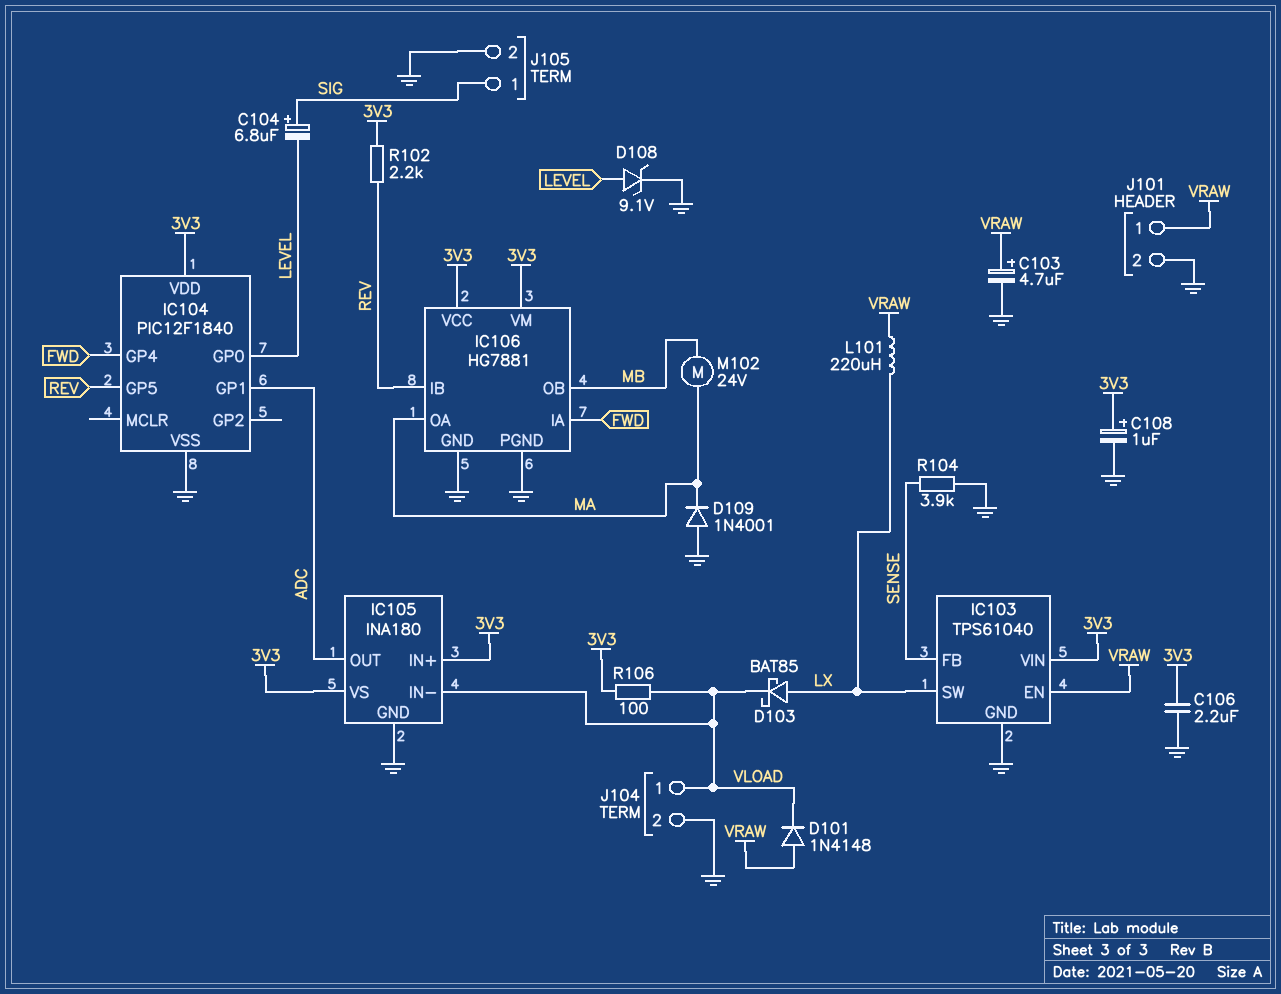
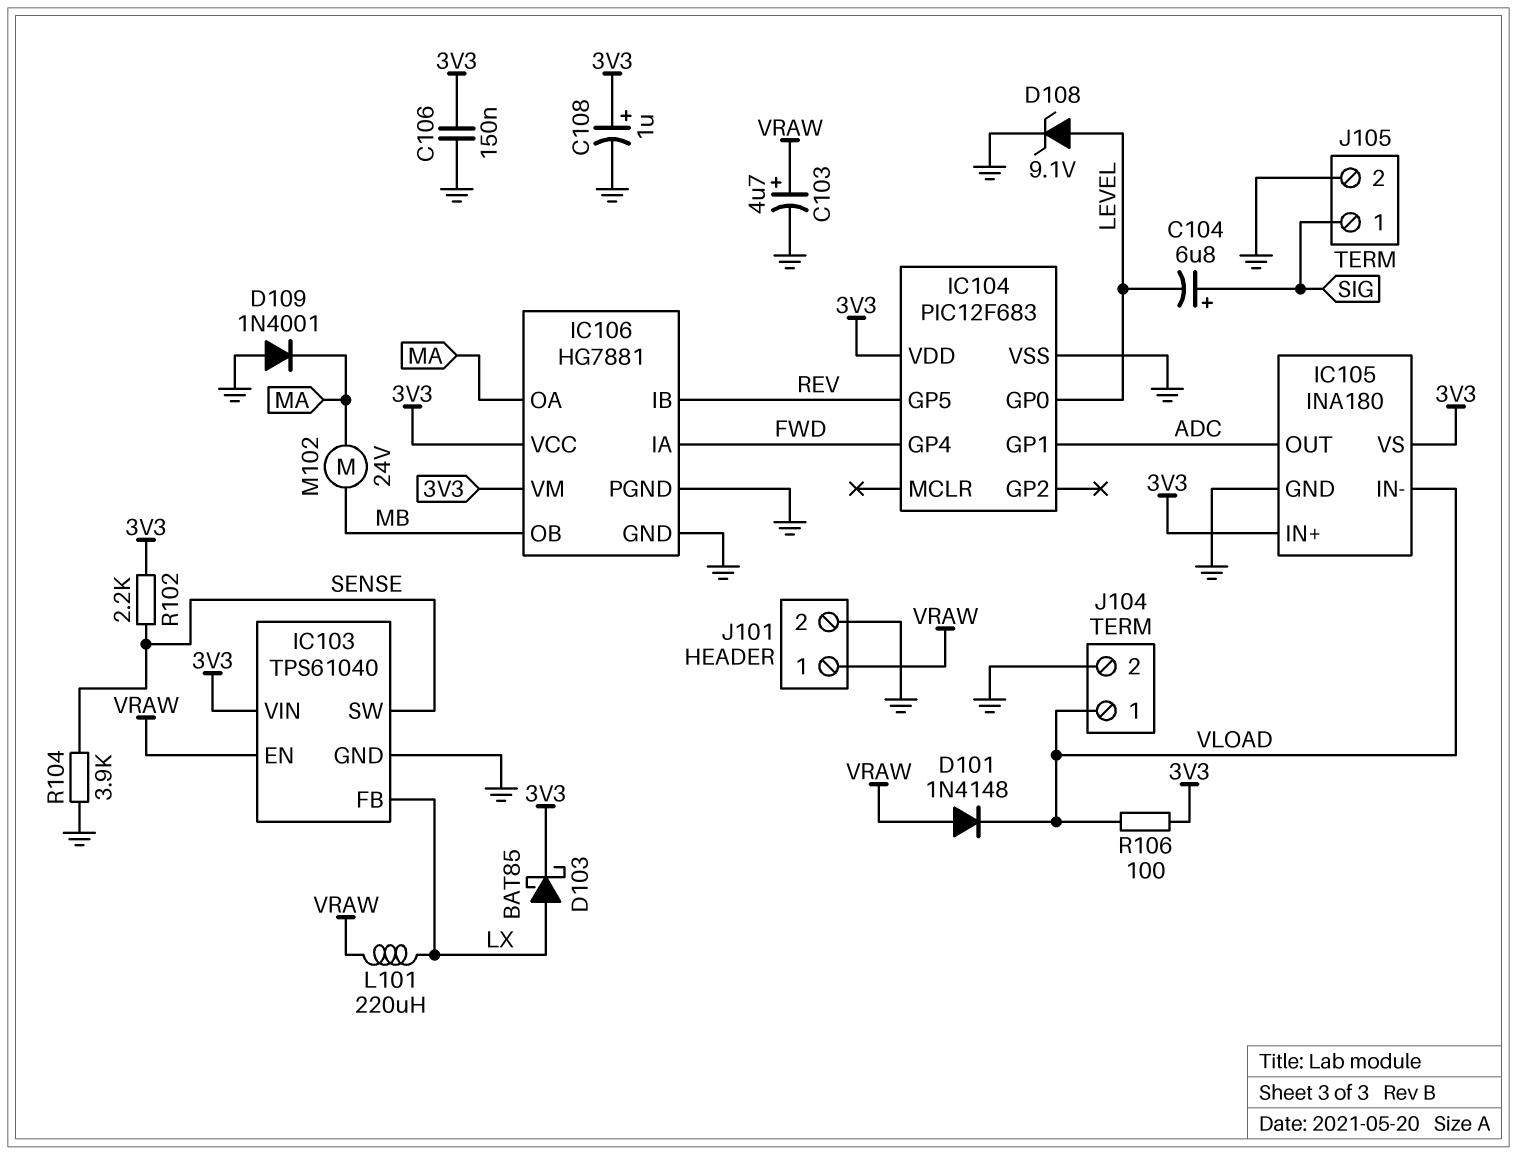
C106: 2.2uF (3V3, GND) -> 150nF (3V3, GND)
D103: schottky BAT85 (A LX, K VLOAD) -> schottky BAT85 (A LX, K 3V3)
IC103 pin FB: SENSE -> LX
IC103 pin SW: LX -> SENSE
IC104: PIC12F1840 -> PIC12F683
R102: 2.2k (3V3, REV) -> 2.2k (3V3, SENSE)

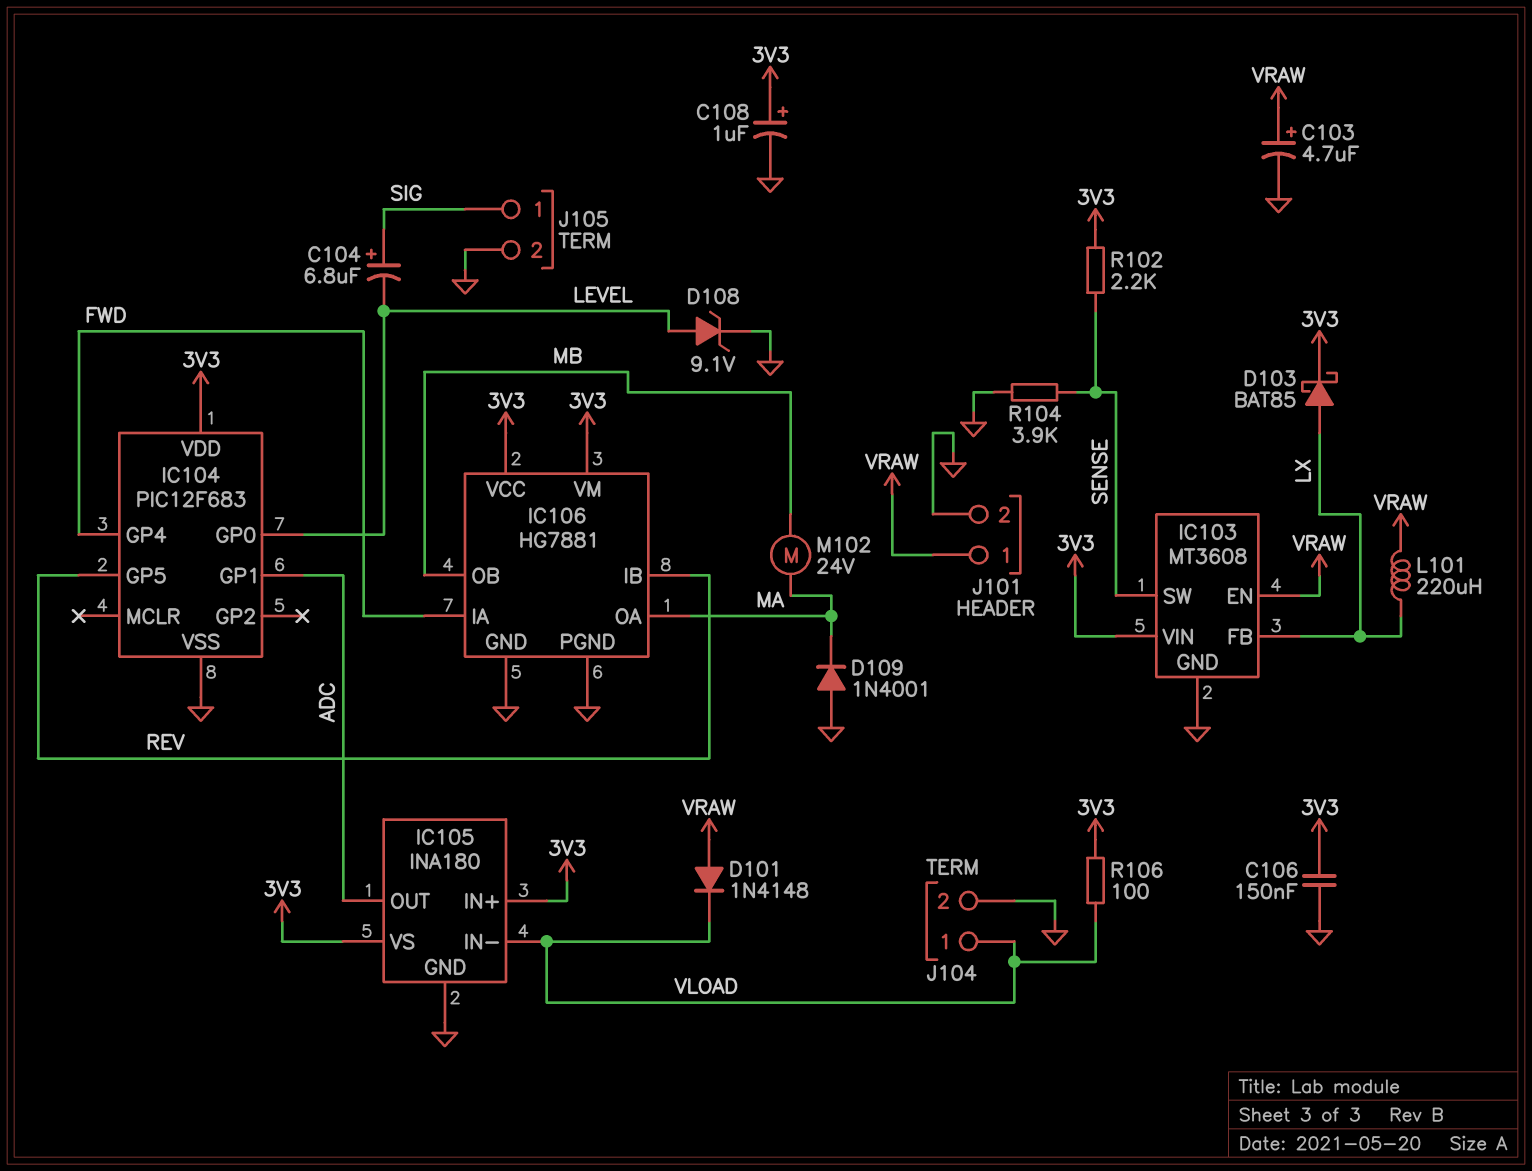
IC103: TPS61040 -> MT3608

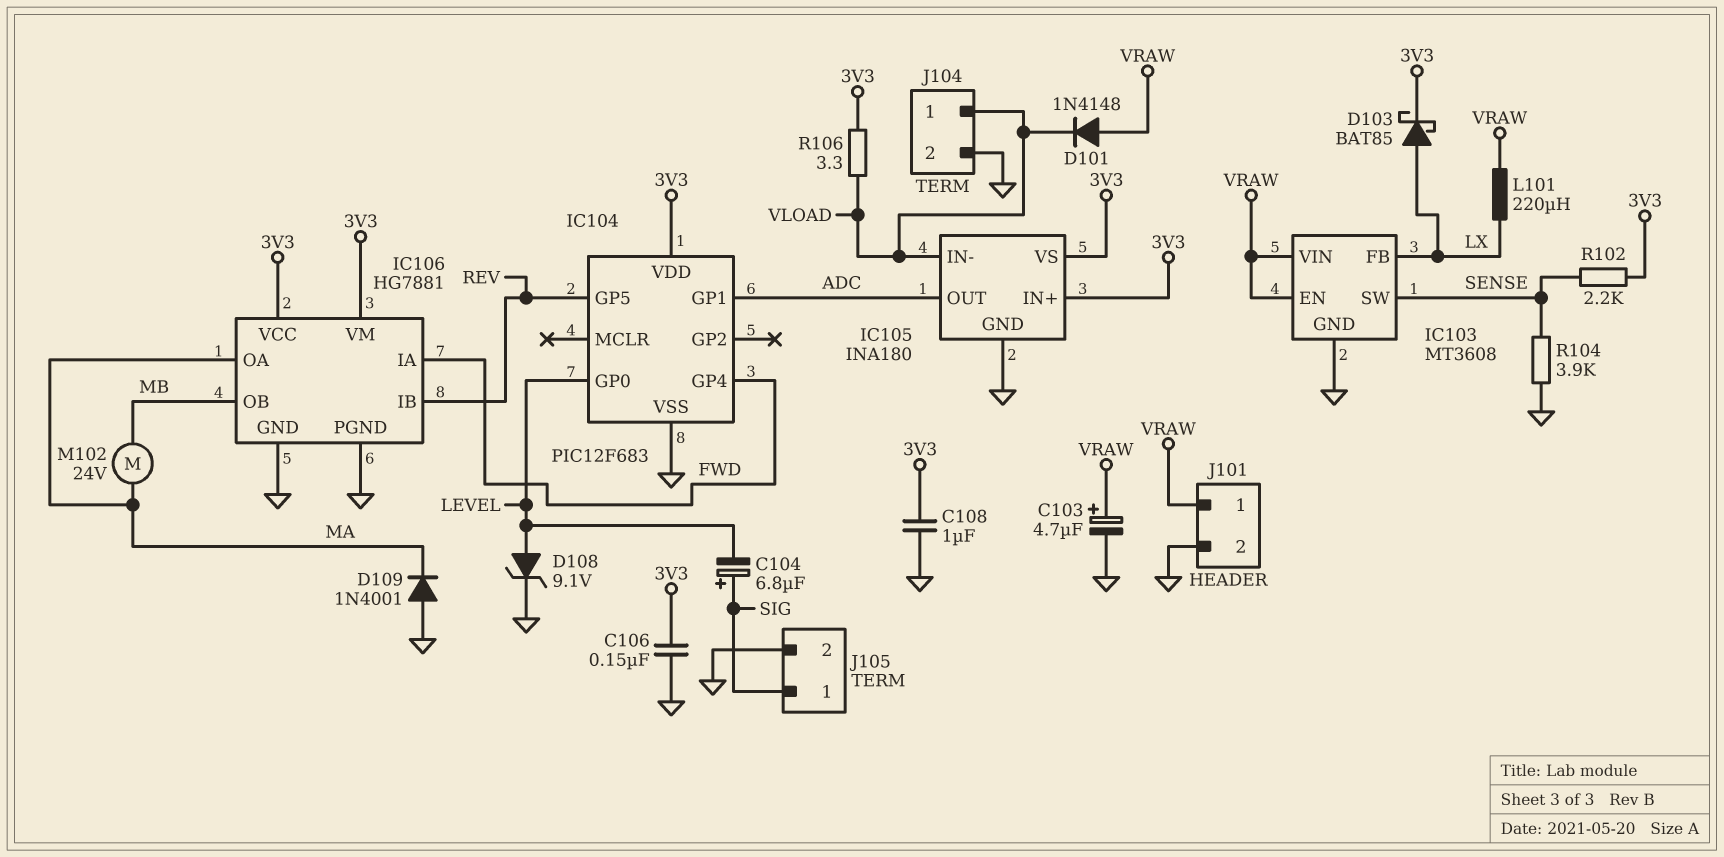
C108: 1uF (plus 3V3, minus GND) -> 1uF (3V3, GND)
IC103 pin VIN: 3V3 -> VRAW
R106: 100 (3V3, VLOAD) -> 3.3 (3V3, VLOAD)

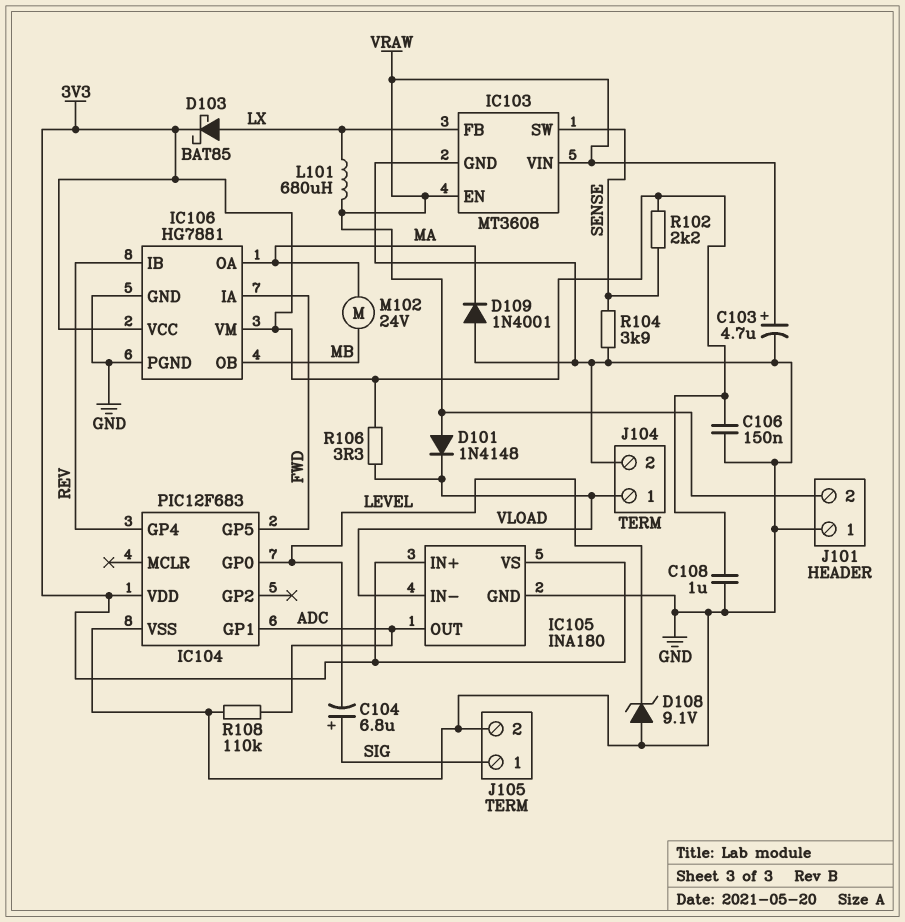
D108: zener 9.1V (A LEVEL, K GND) -> zener 9.1V (A GND, K LEVEL)
IC104 pin GP4: FWD -> REV
IC104 pin GP5: REV -> FWD
J101 pin 1: VRAW -> GND
J101 pin 2: GND -> VRAW
L101: 220uH (LX, VRAW) -> 680uH (LX, VRAW)
R108: none -> 110k (ADC, GND)

